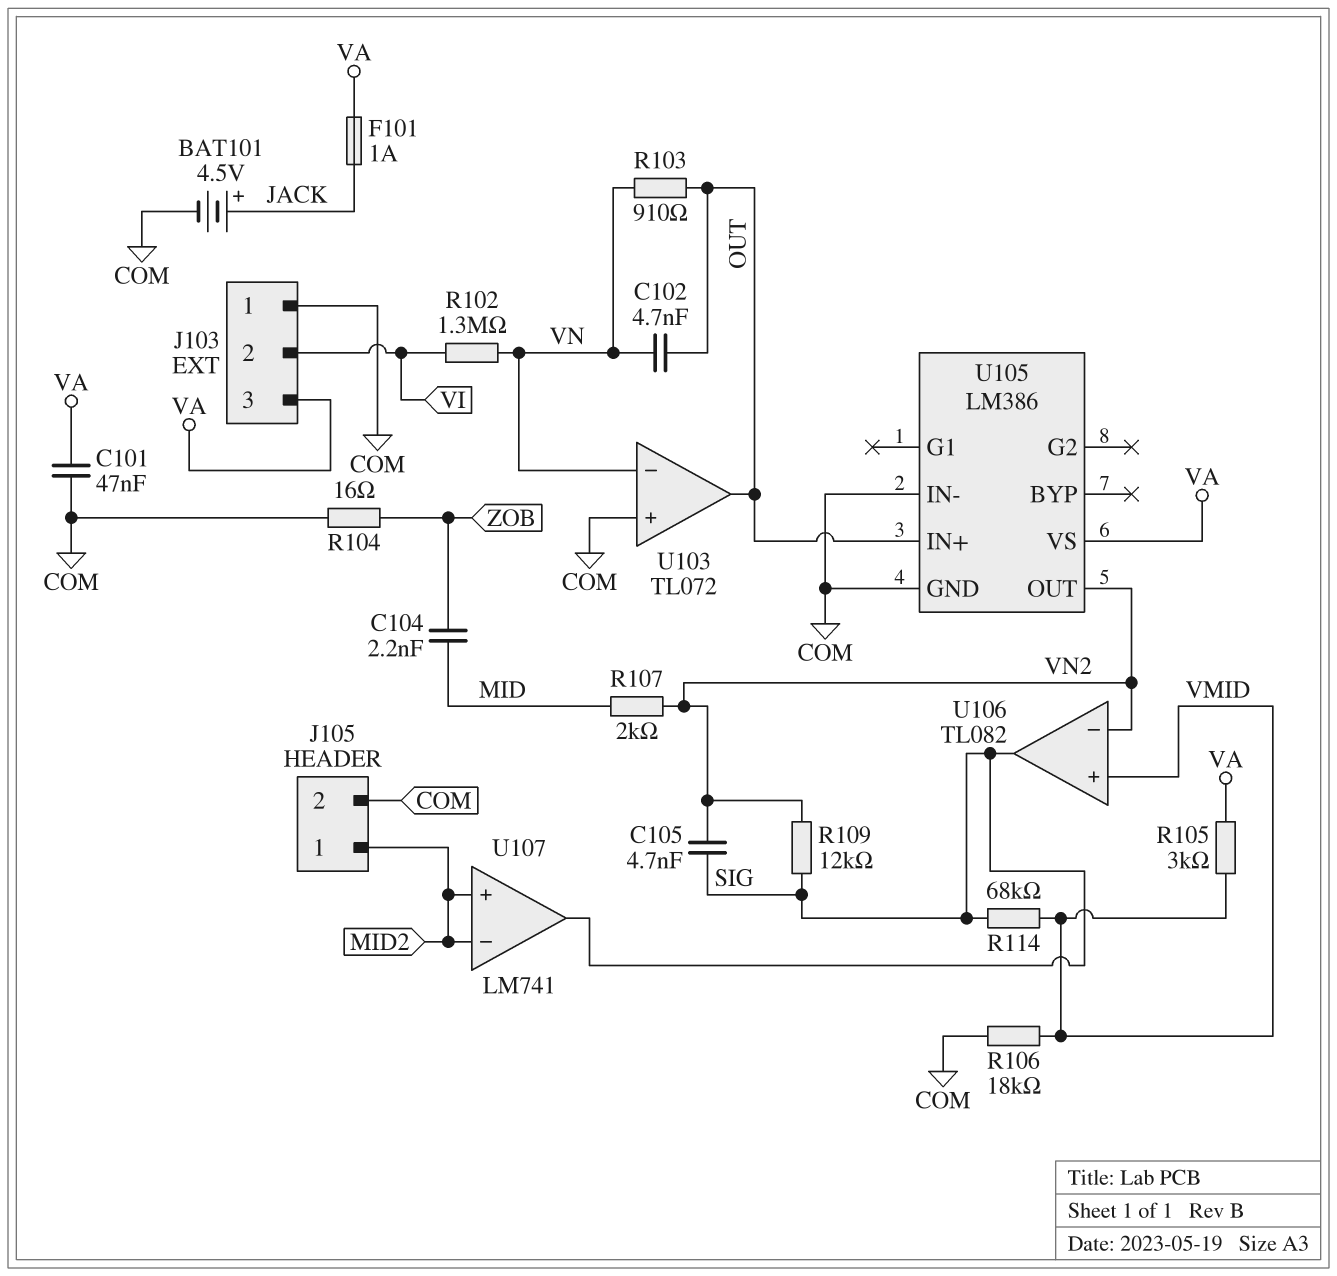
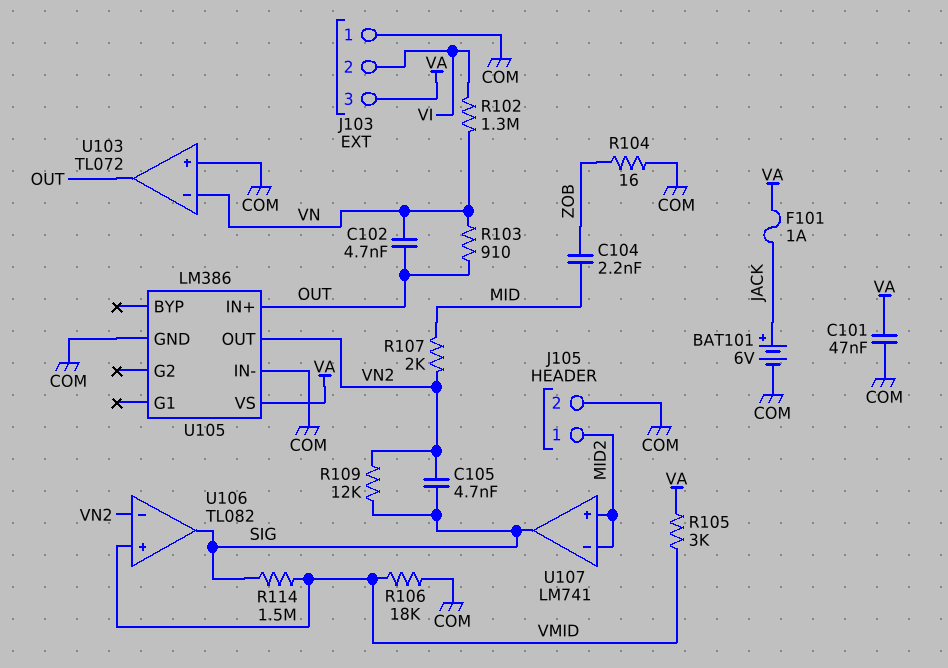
BAT101: 4.5V (plus JACK, minus COM) -> 6V (plus JACK, minus COM)
R114: 68k (SIG, VMID) -> 1.5M (SIG, VMID)

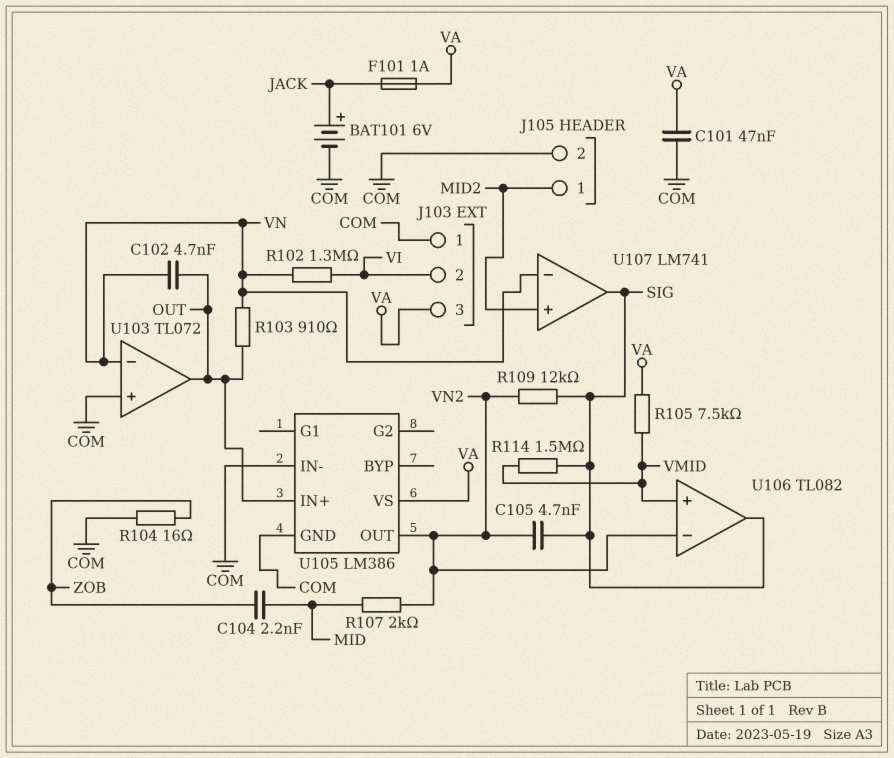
R105: 3k (VA, VMID) -> 7.5k (VA, VMID)
R106: 18k (COM, VMID) -> none
U107 pin in-: MID2 -> VN

